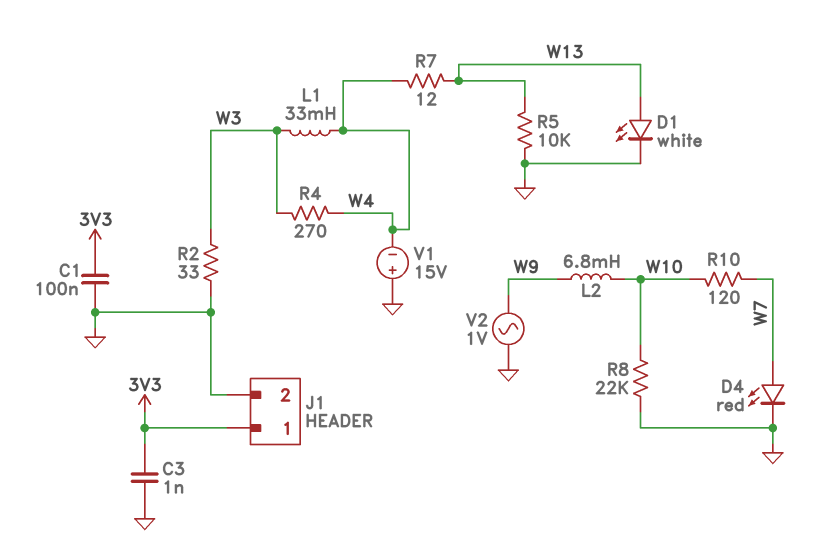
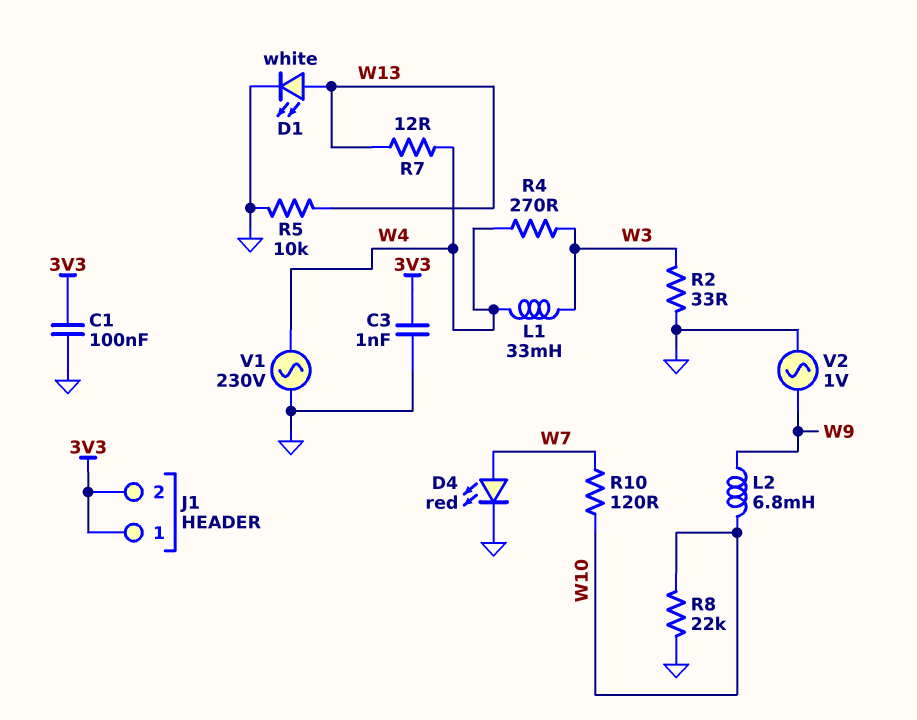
J1 pin 2: GND -> 3V3
V1: 15V (plus GND, minus W4) -> AC 230V (GND, W4)

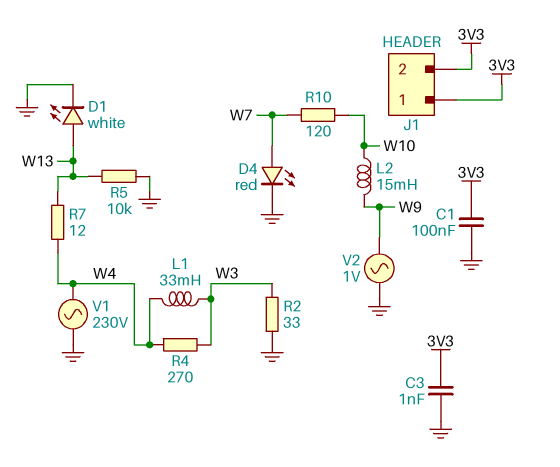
L2: 6.8mH (W9, W10) -> 15mH (W9, W10)
R8: 22k (GND, W10) -> none

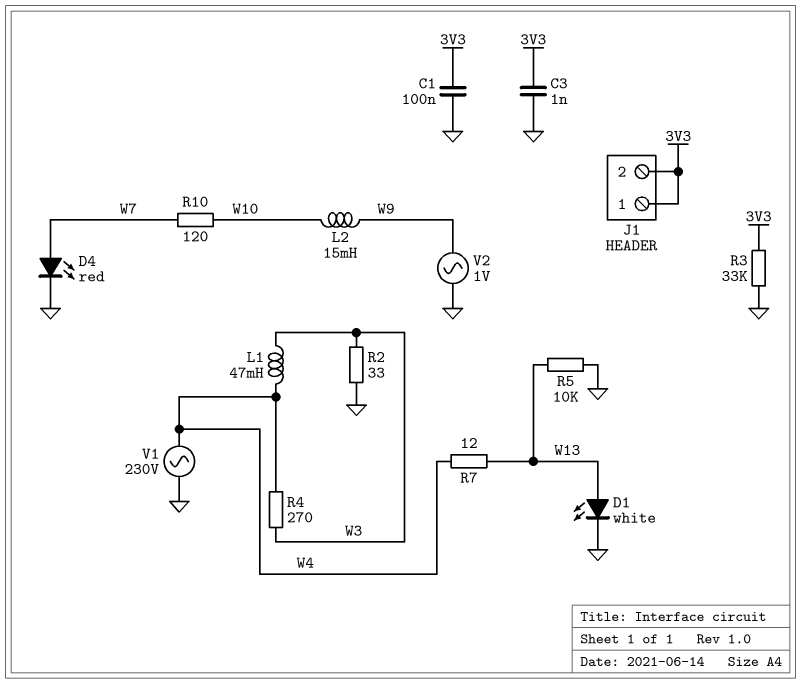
L1: 33mH (W3, W4) -> 47mH (W3, W4)
R3: none -> 33k (3V3, GND)

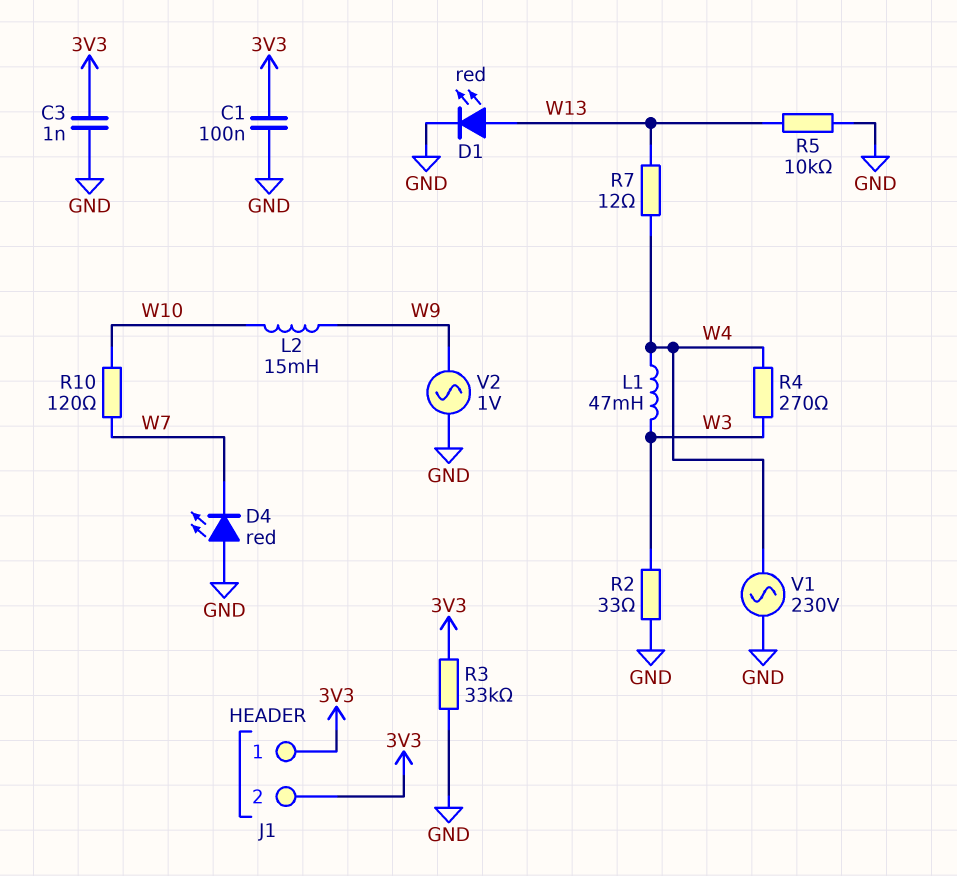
D1: LED white (A W13, K GND) -> LED red (A W13, K GND)
D4: LED red (A W7, K GND) -> LED red (A GND, K W7)

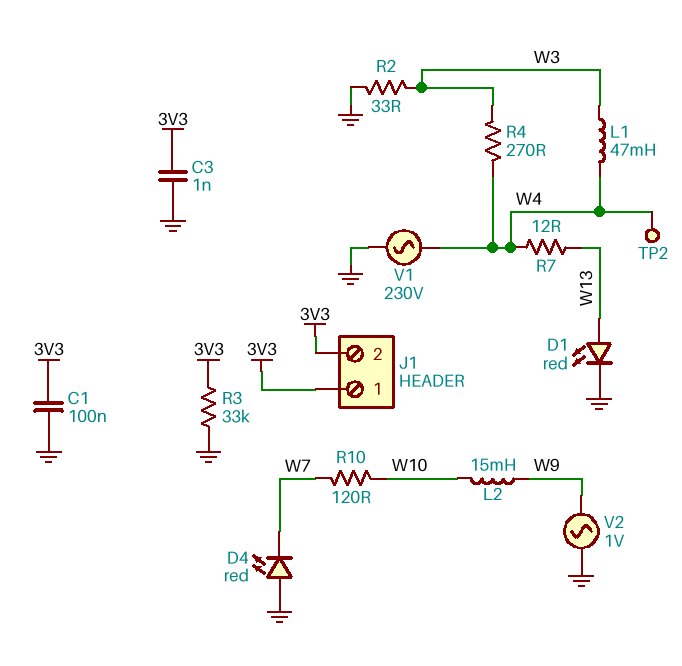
R5: 10k (GND, W13) -> none
TP2: none -> test point (W4)

